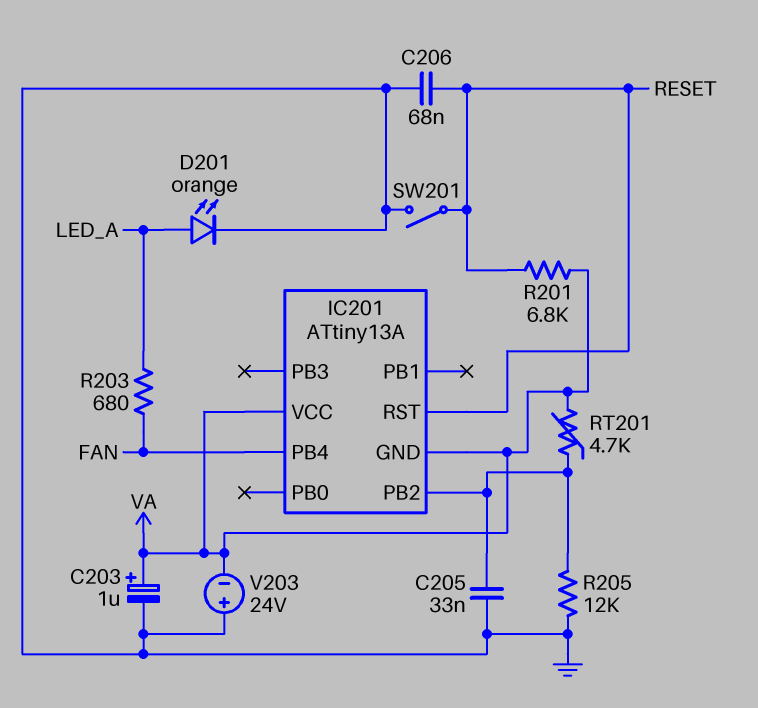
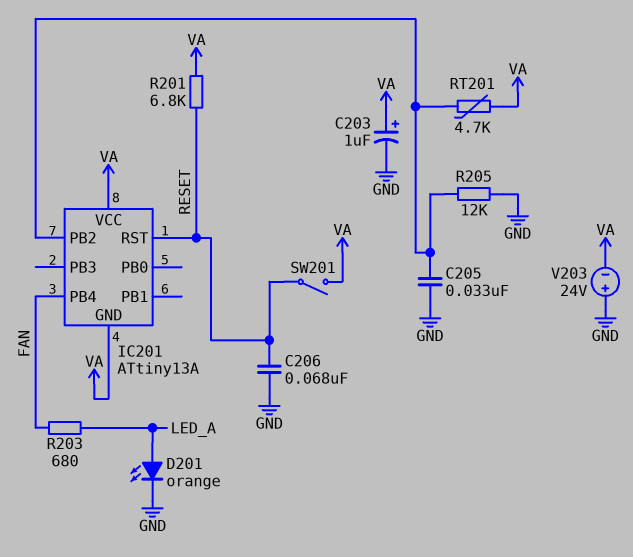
SW201: switch (GND, RESET) -> switch (RESET, VA)

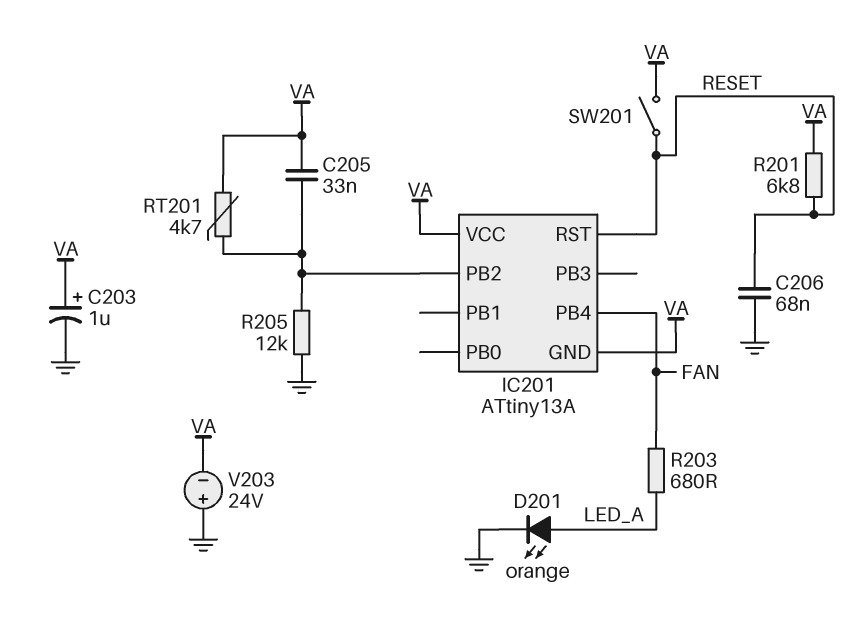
C205: 33nF (GND, IC201/PB2) -> 33nF (IC201/PB2, VA)

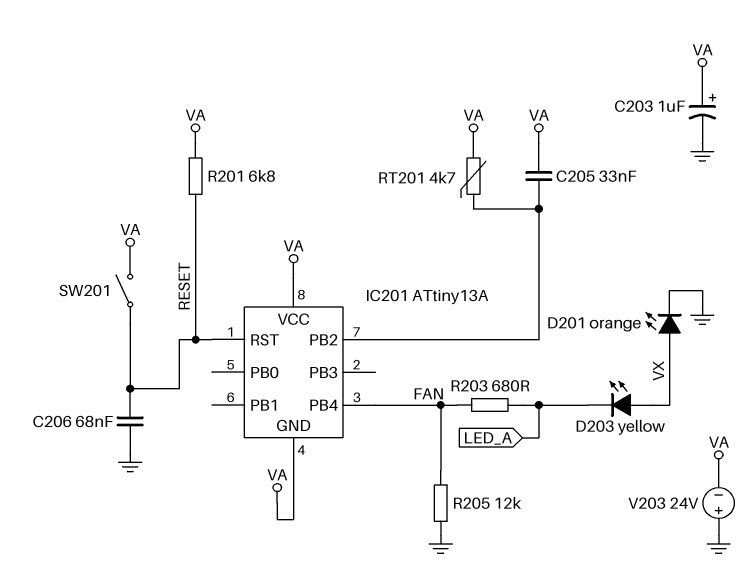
D201: LED orange (A LED_A, K GND) -> LED orange (A VX, K GND)
D203: none -> LED yellow (A VX, K LED_A)
R205: 12k (GND, IC201/PB2) -> 12k (FAN, GND)

